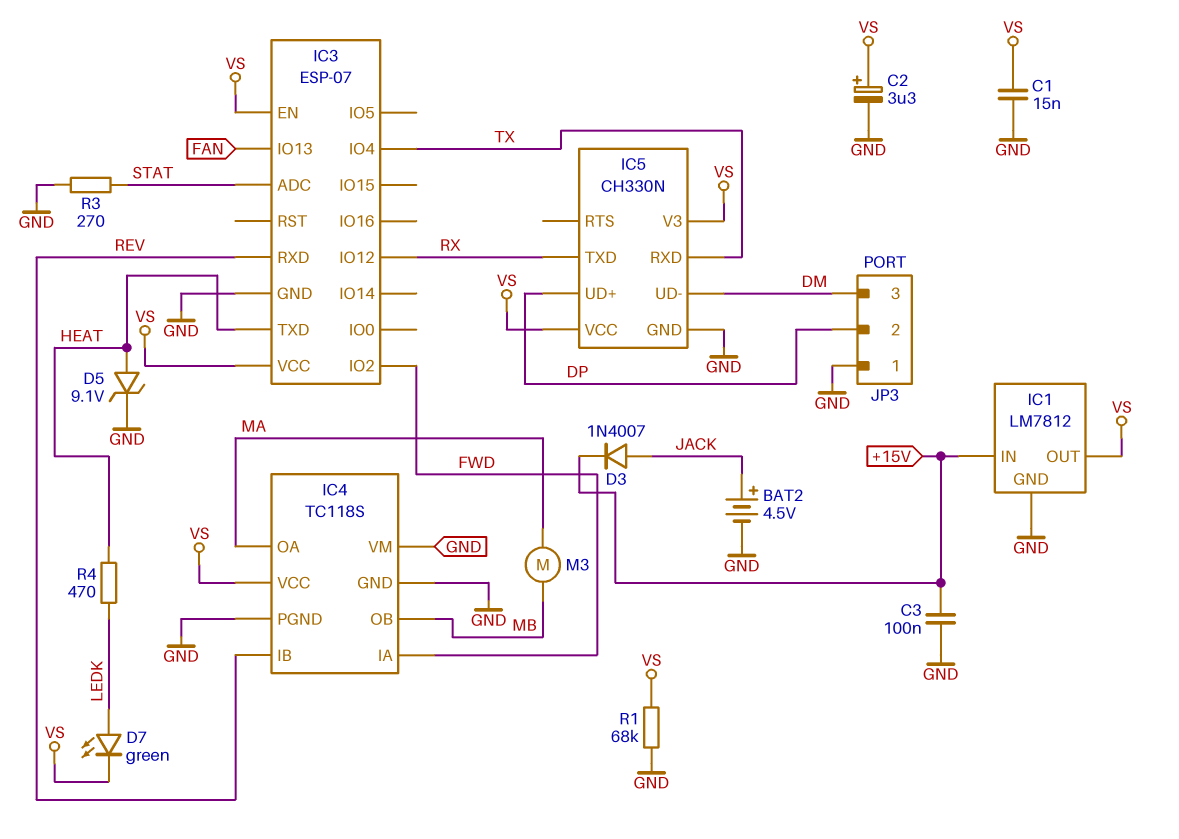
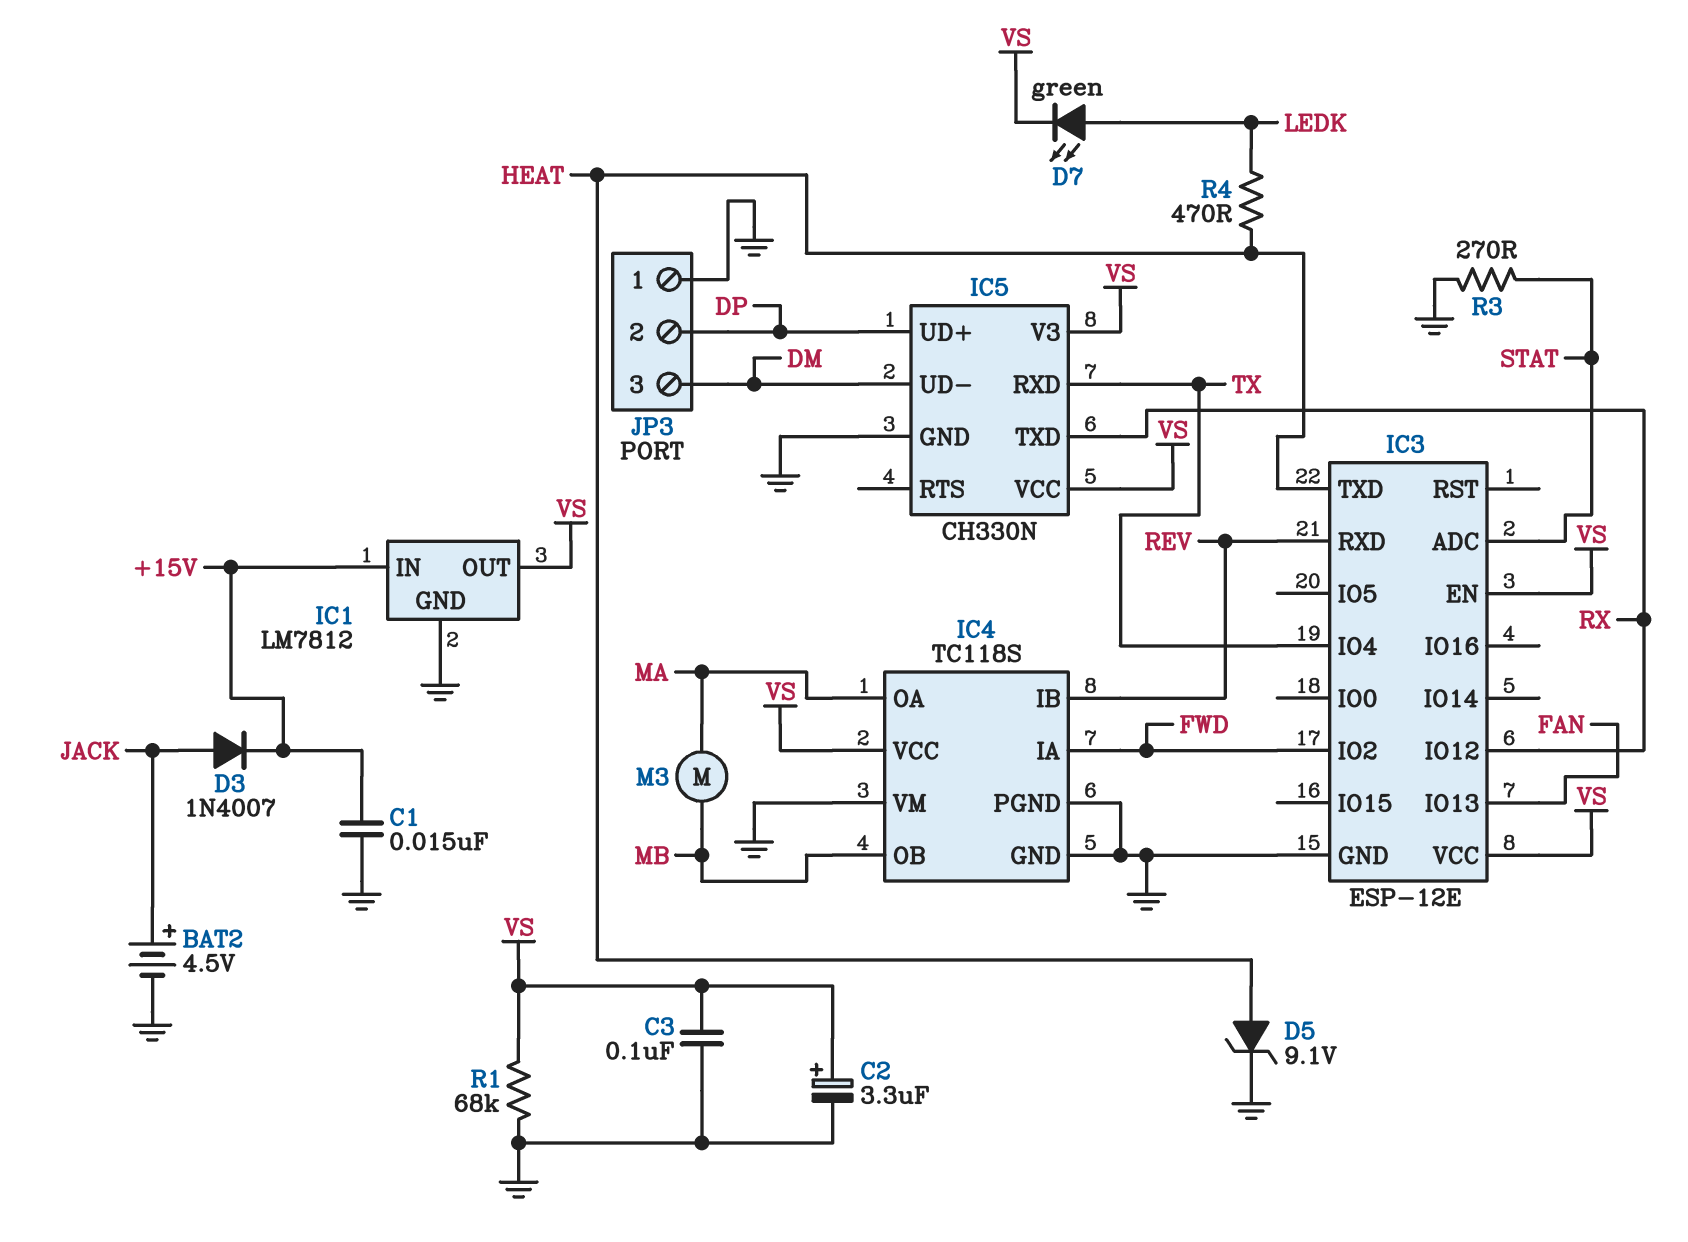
C1: 15nF (GND, VS) -> 15nF (+15V, GND)
C3: 100nF (+15V, GND) -> 100nF (GND, VS)
IC3: ESP-07 -> ESP-12E

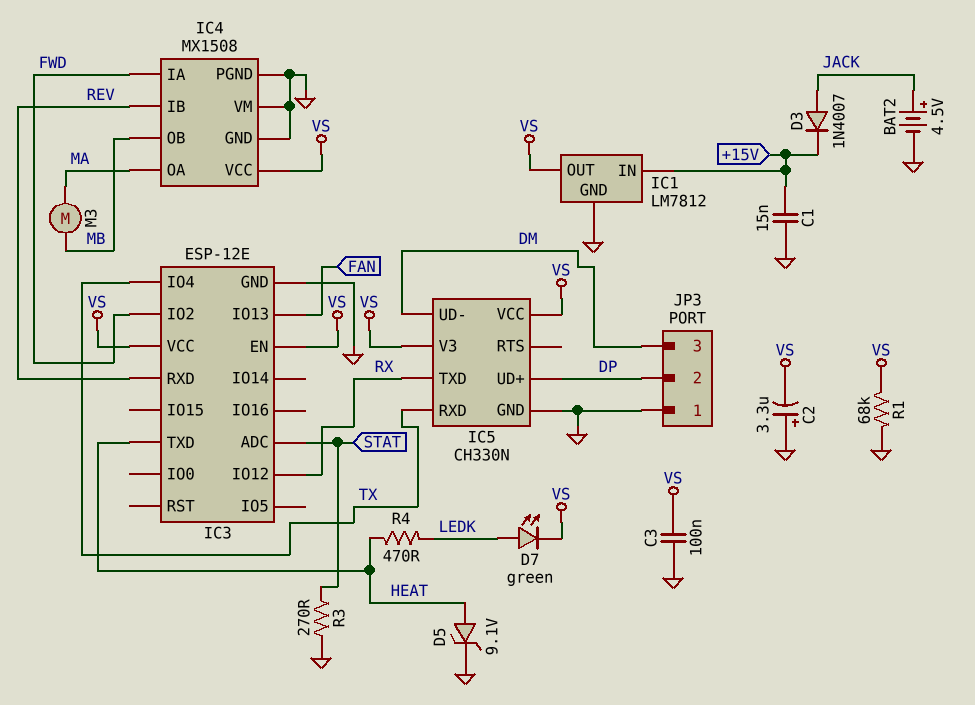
C2: 3.3uF (plus VS, minus GND) -> 3.3uF (plus GND, minus VS)
IC4: TC118S -> MX1508

